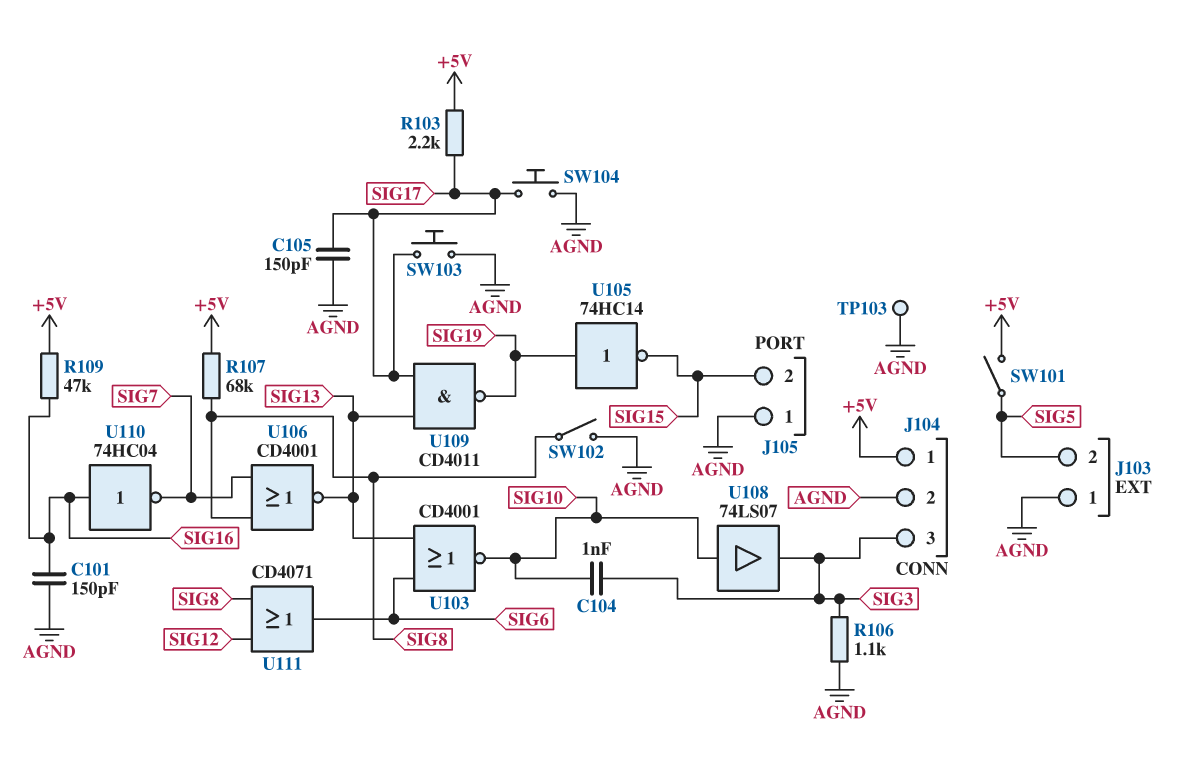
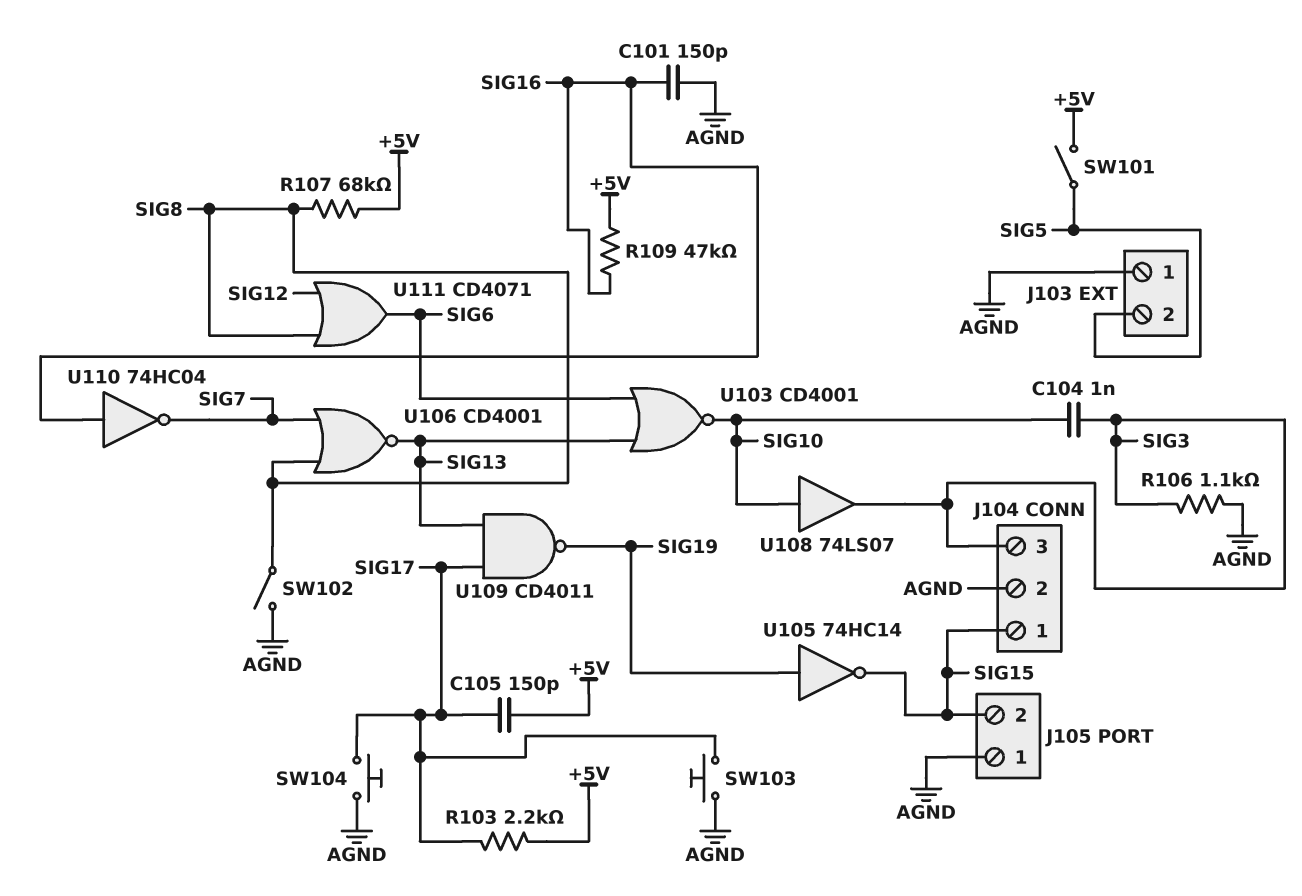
C105: 150pF (AGND, SIG17) -> 150pF (+5V, SIG17)
J104 pin 1: +5V -> SIG15
TP103: test point (AGND) -> none

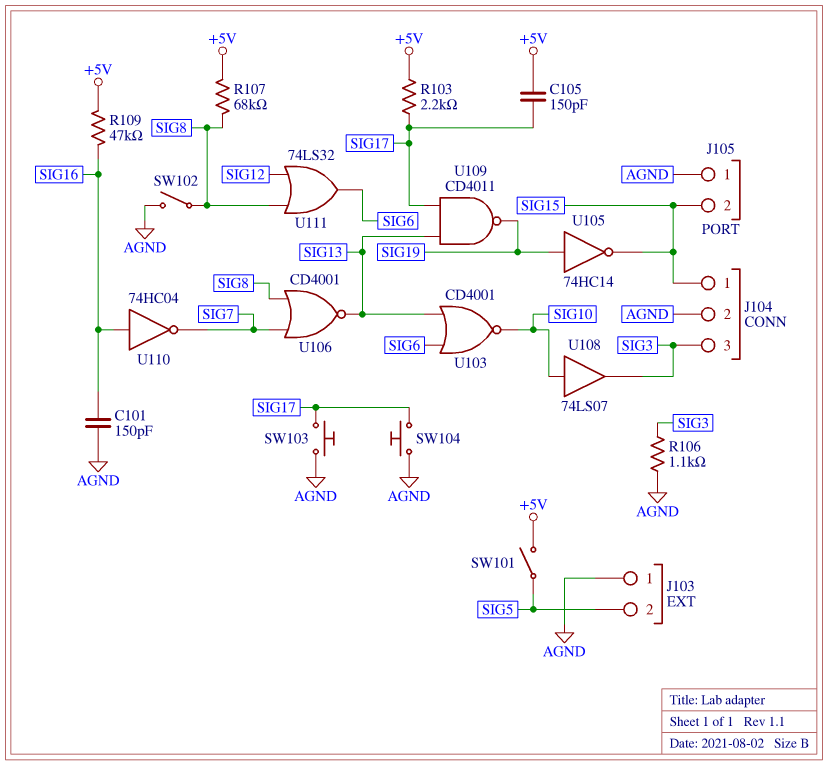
C104: 1nF (SIG3, SIG10) -> none
U111: OR CD4071 (in SIG8, in SIG12, out SIG6) -> OR 74LS32 (in SIG8, in SIG12, out SIG6)

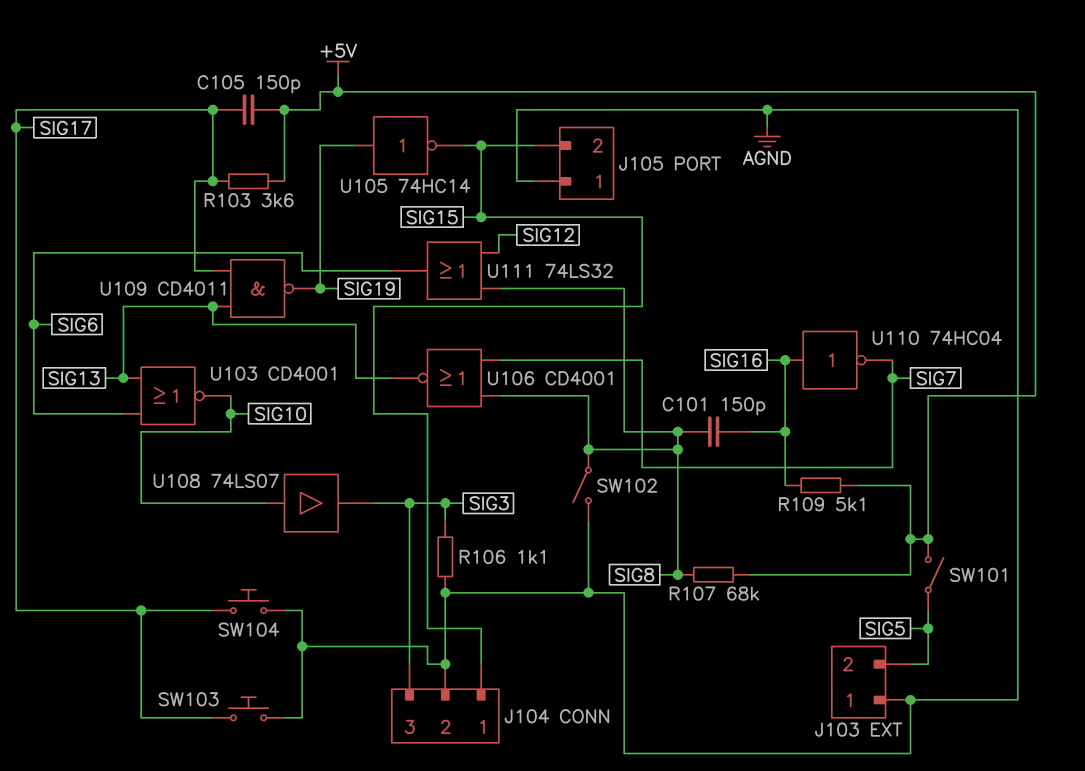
C101: 150pF (AGND, SIG16) -> 150pF (SIG8, SIG16)
R103: 2.2k (+5V, SIG17) -> 3.6k (+5V, SIG17)
R109: 47k (+5V, SIG16) -> 5.1k (+5V, SIG16)

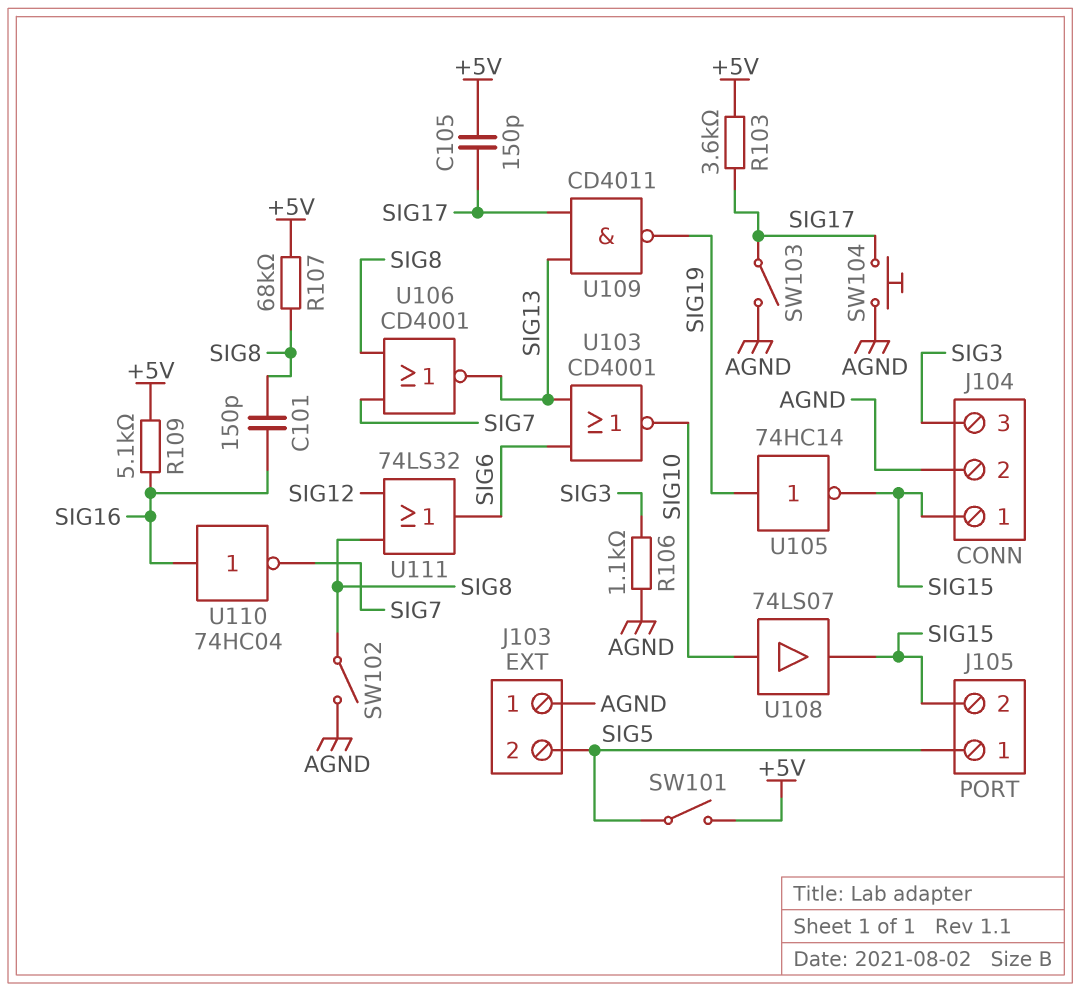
J105 pin 1: AGND -> SIG5
SW103: button (AGND, SIG17) -> switch (AGND, SIG17)
U108: buffer 74LS07 (in SIG10, out SIG3) -> buffer 74LS07 (in SIG10, out SIG15)

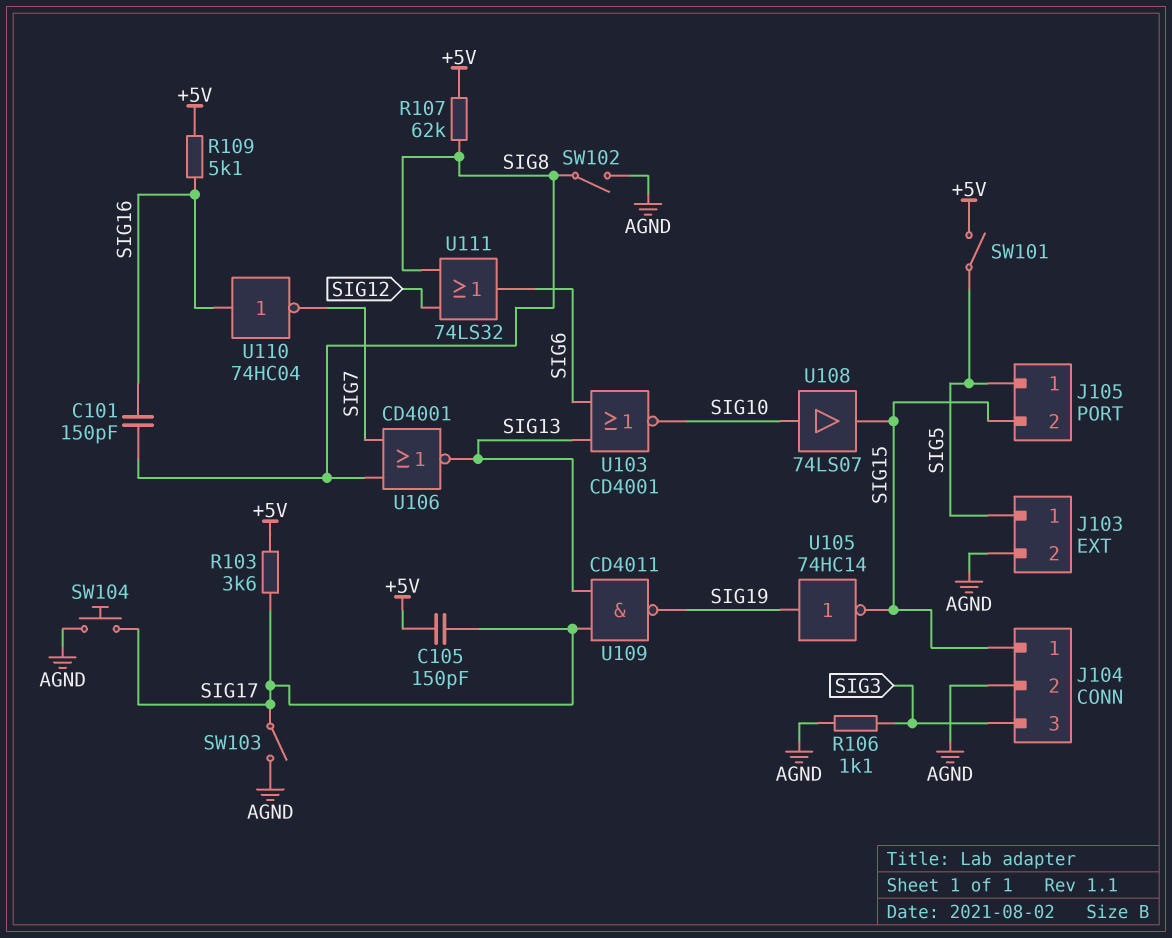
J103 pin 1: AGND -> SIG5
J103 pin 2: SIG5 -> AGND
R107: 68k (+5V, SIG8) -> 62k (+5V, SIG8)

